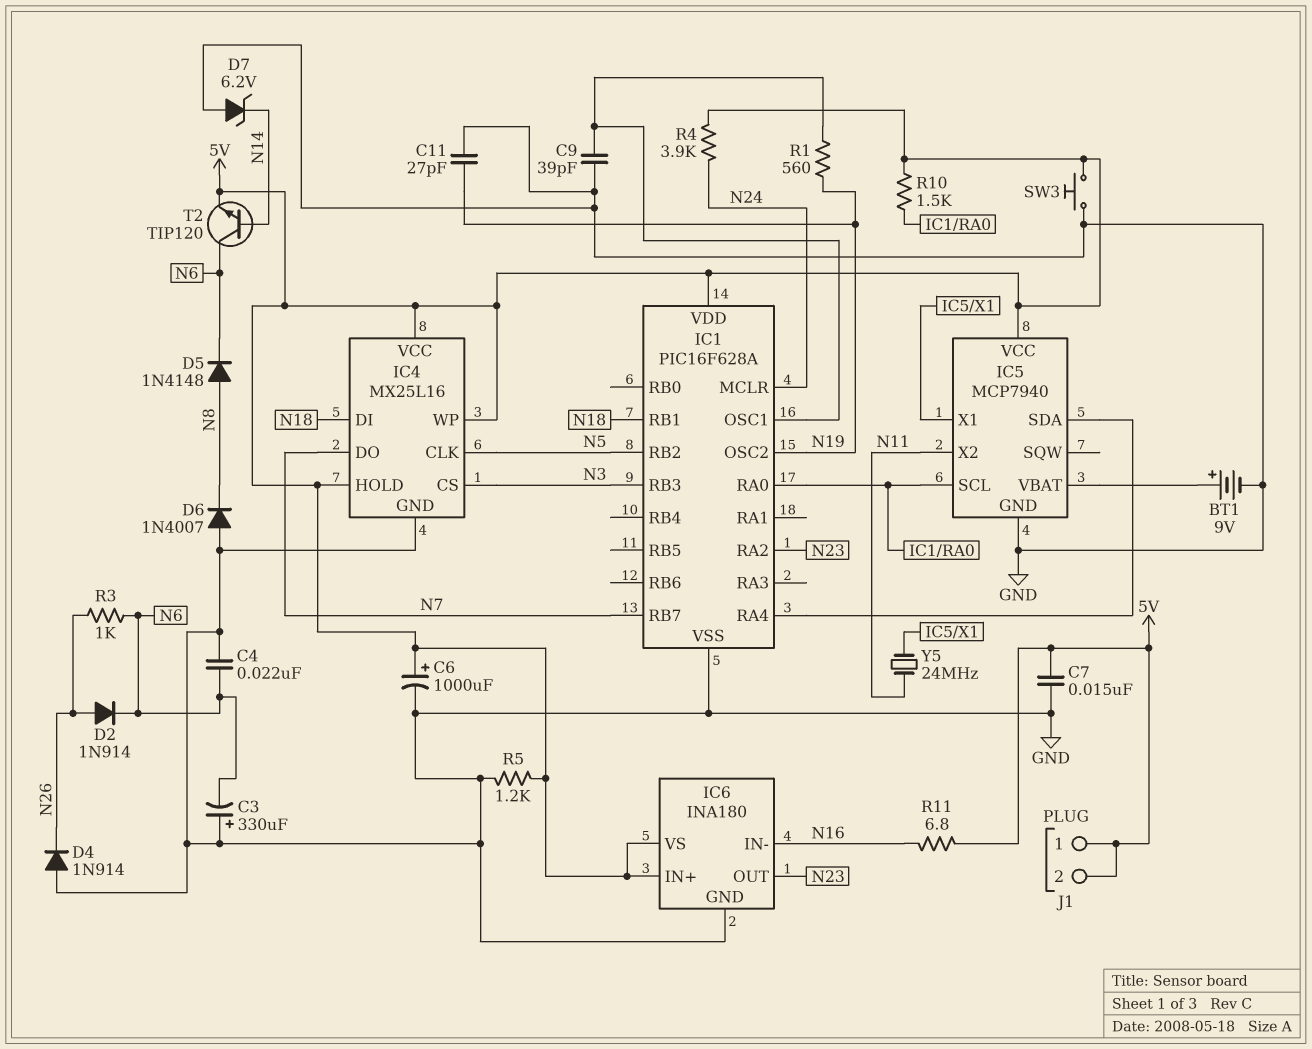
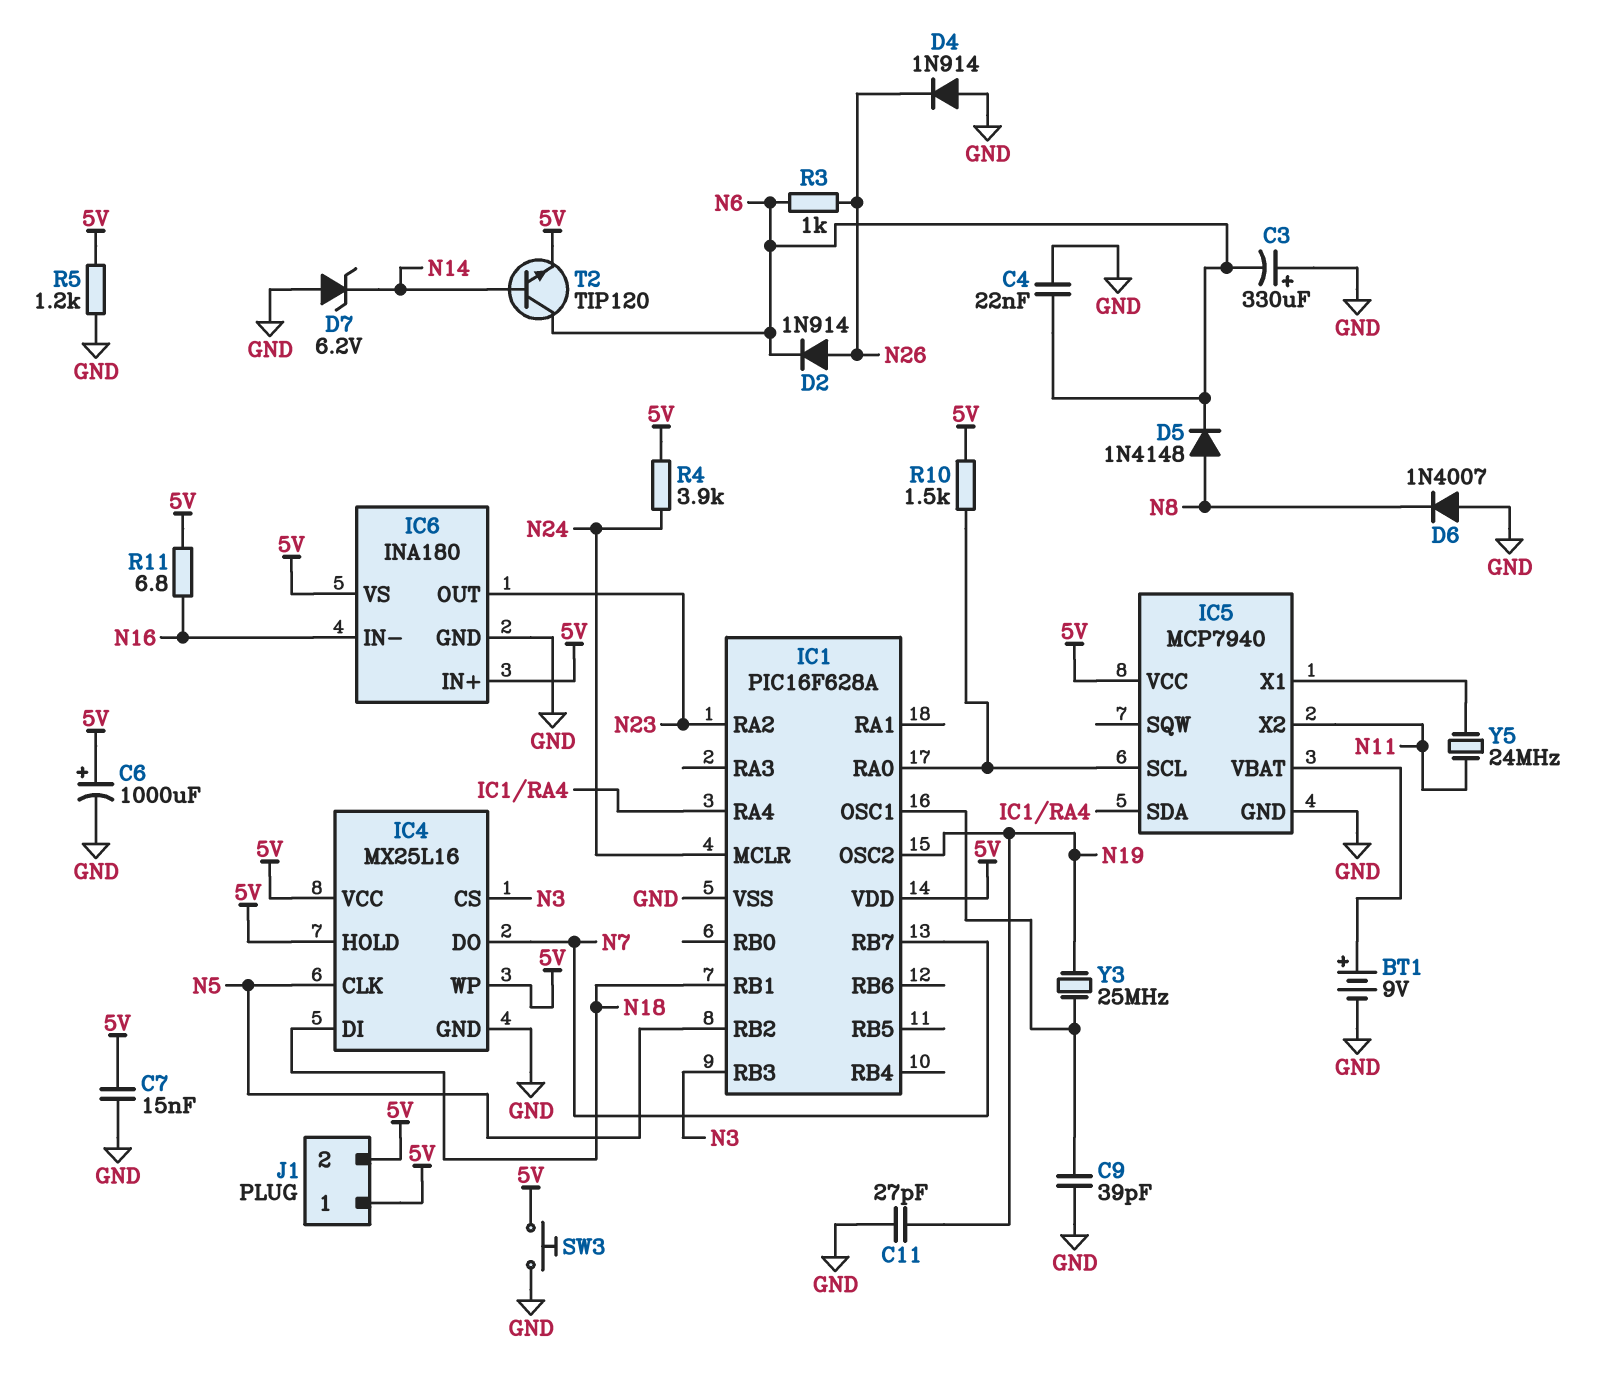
R1: 560 (IC1/OSC1, N19) -> none
Y3: none -> 25MHz (IC1/OSC1, N19)

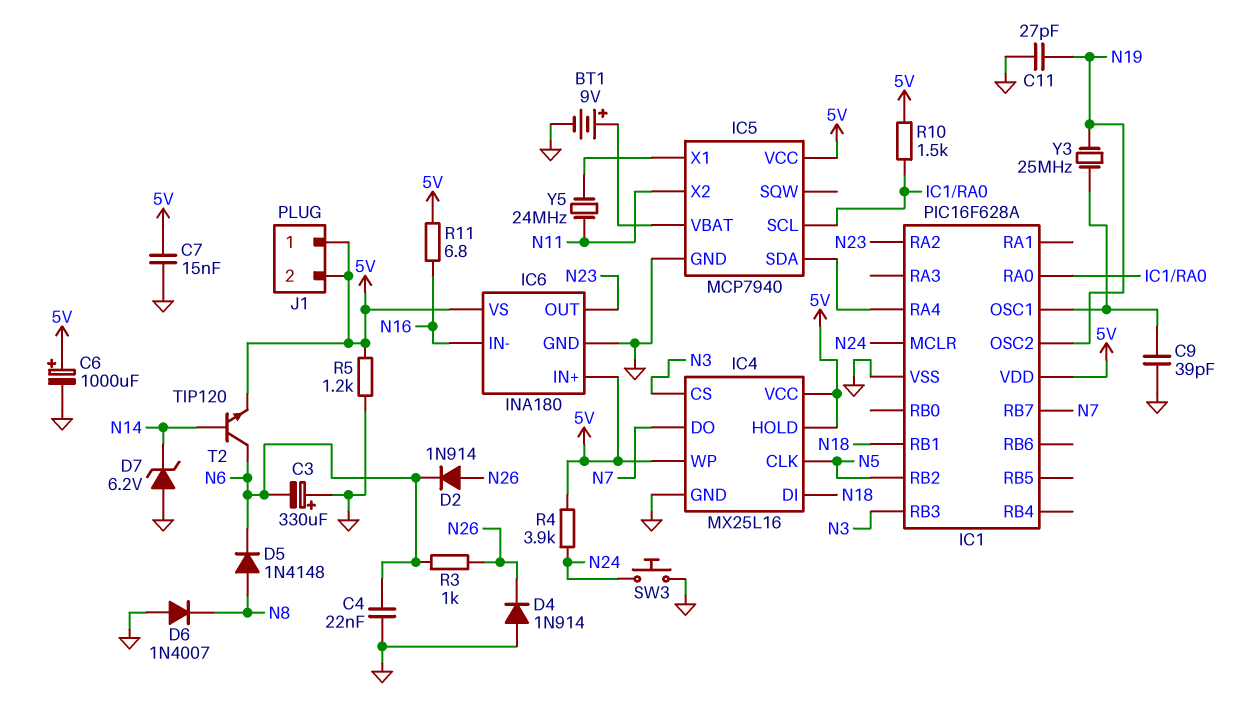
SW3: button (5V, GND) -> button (GND, N24)

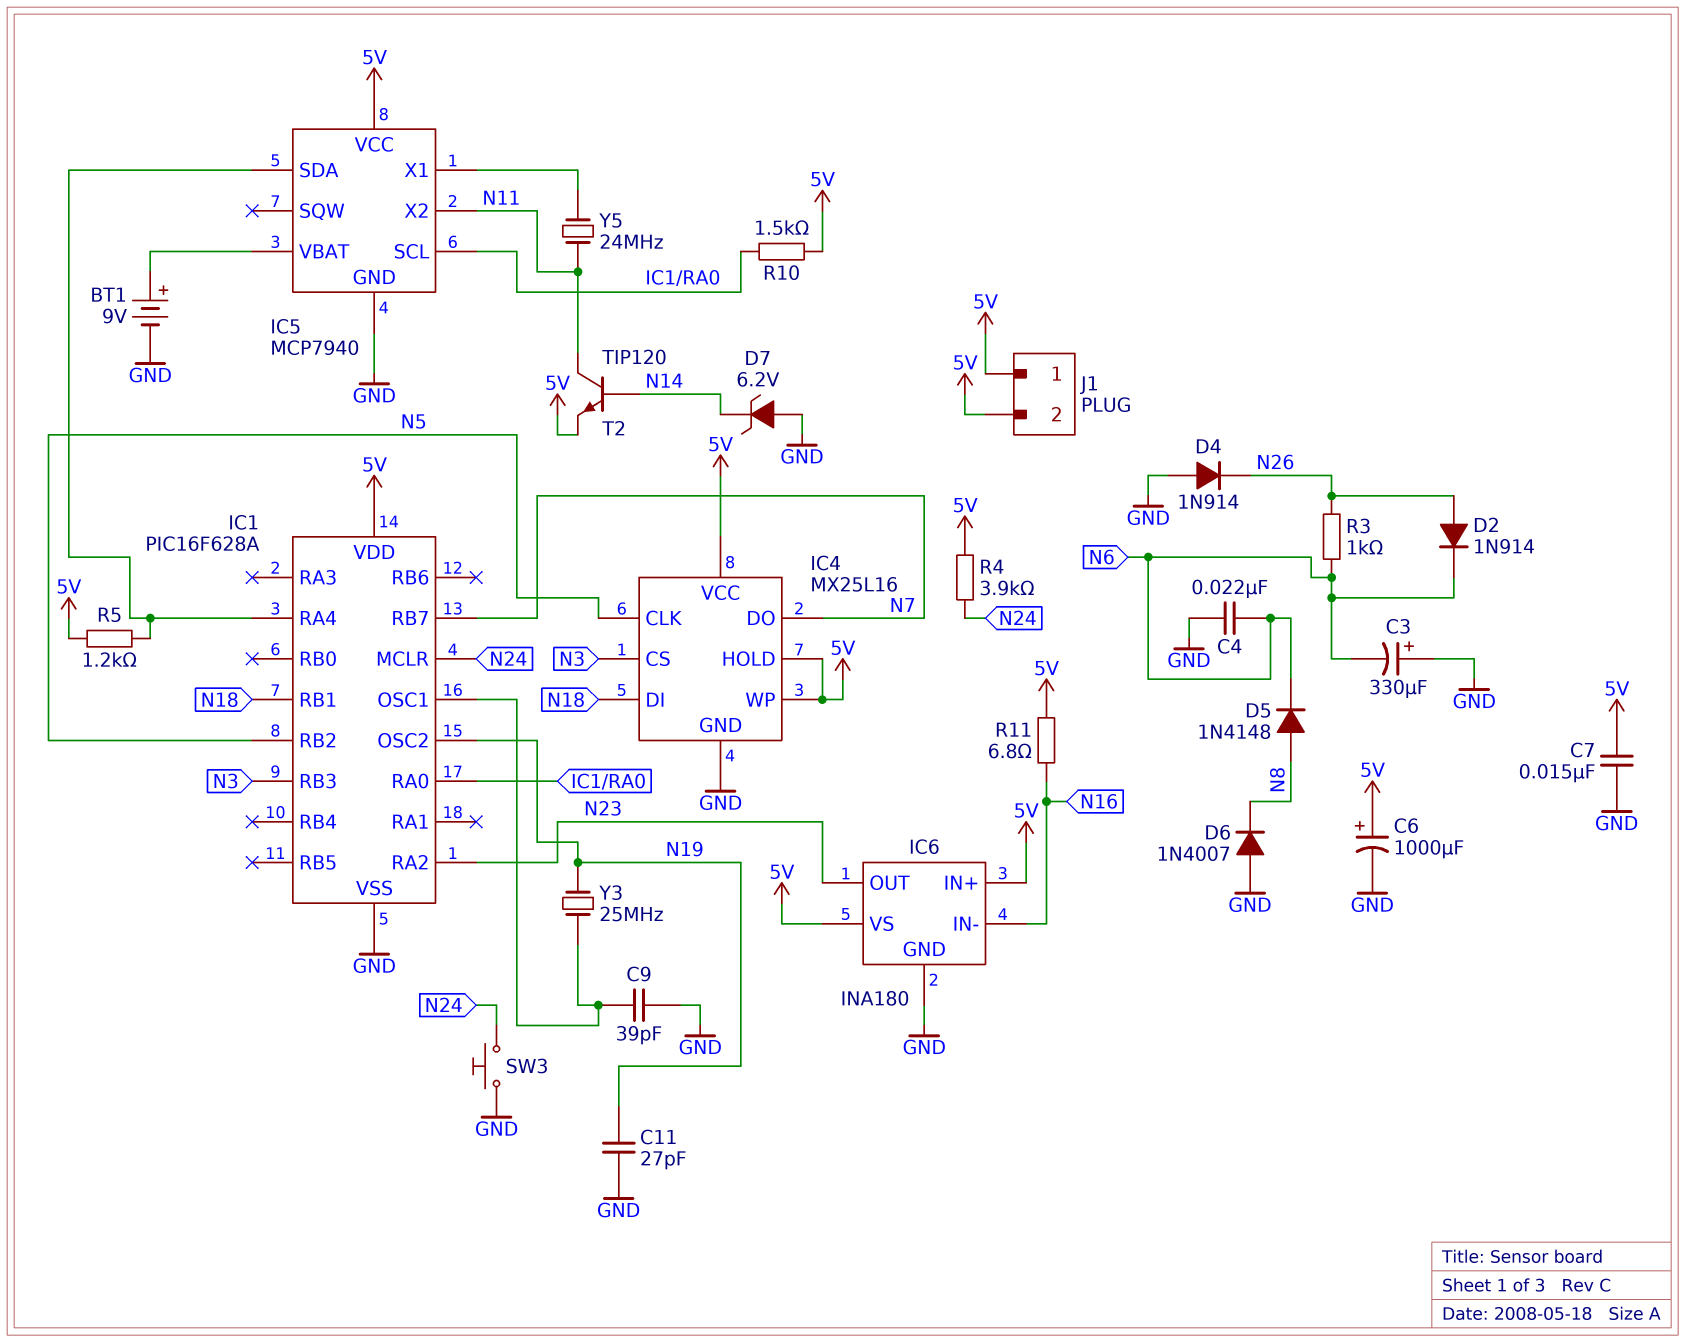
R5: 1.2k (5V, GND) -> 1.2k (5V, IC1/RA4)
T2: NPN TIP120 (B N14, C N6, E 5V) -> NPN TIP120 (B N14, C N11, E 5V)

